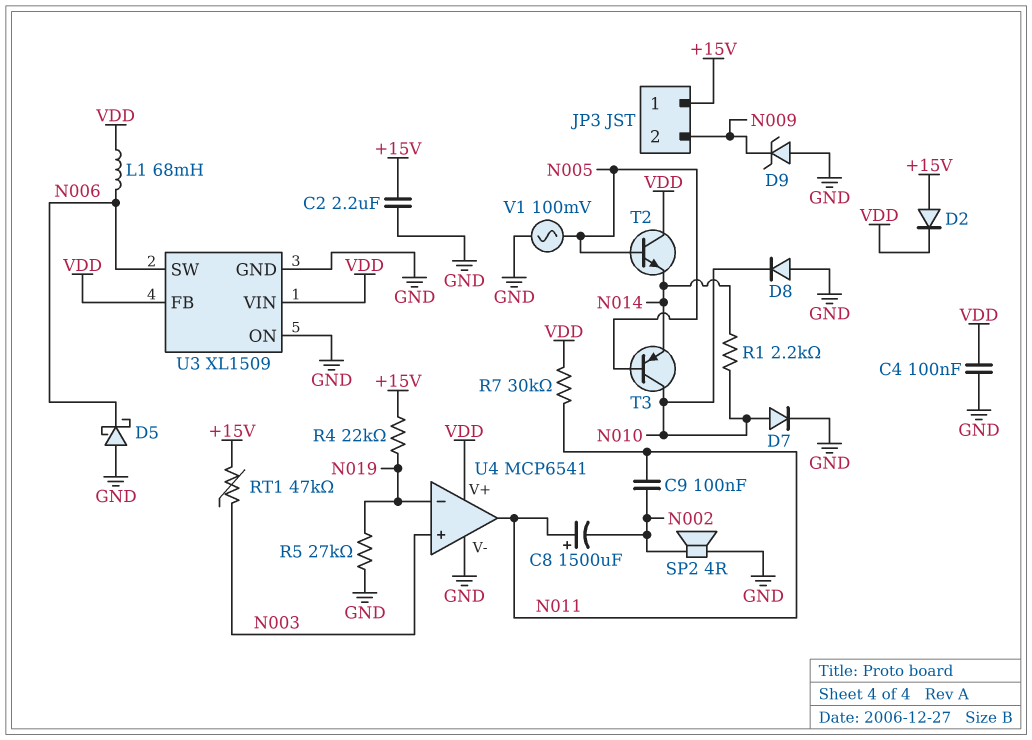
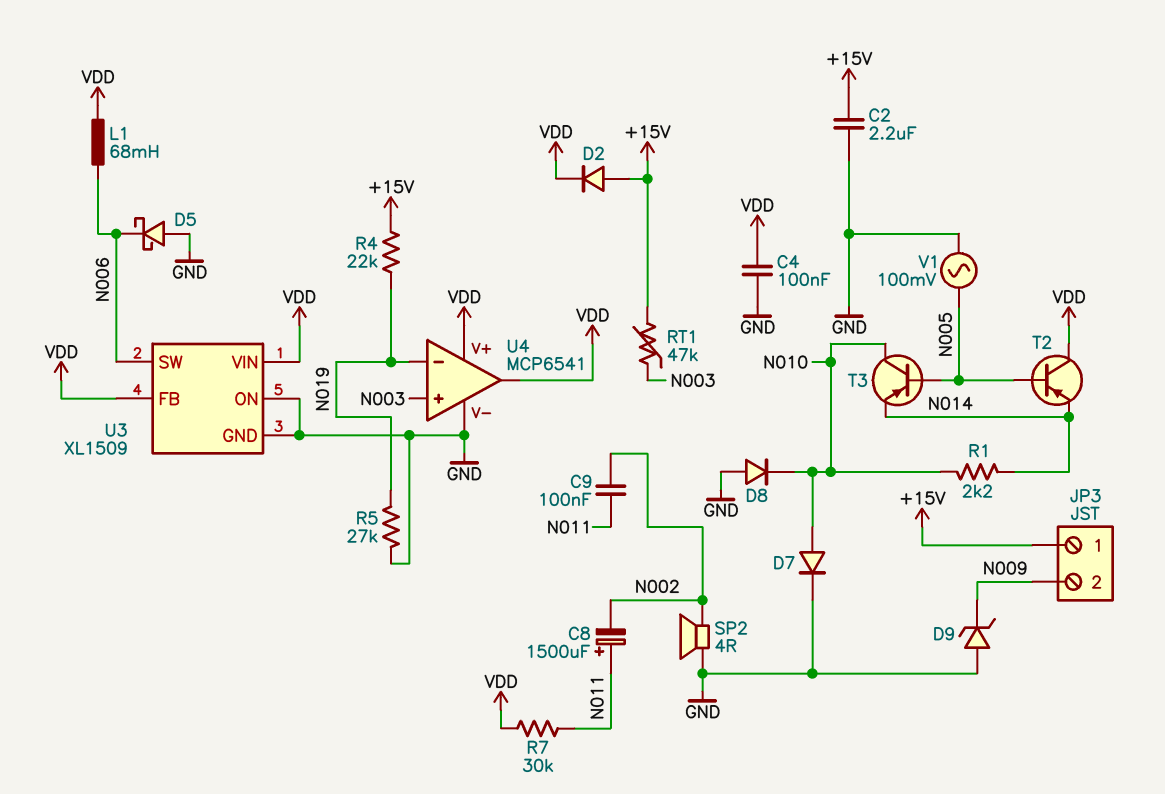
T2: NPN (B N005, C VDD, E N014) -> PNP (B N005, C VDD, E N014)
U4 pin out: N011 -> VDD

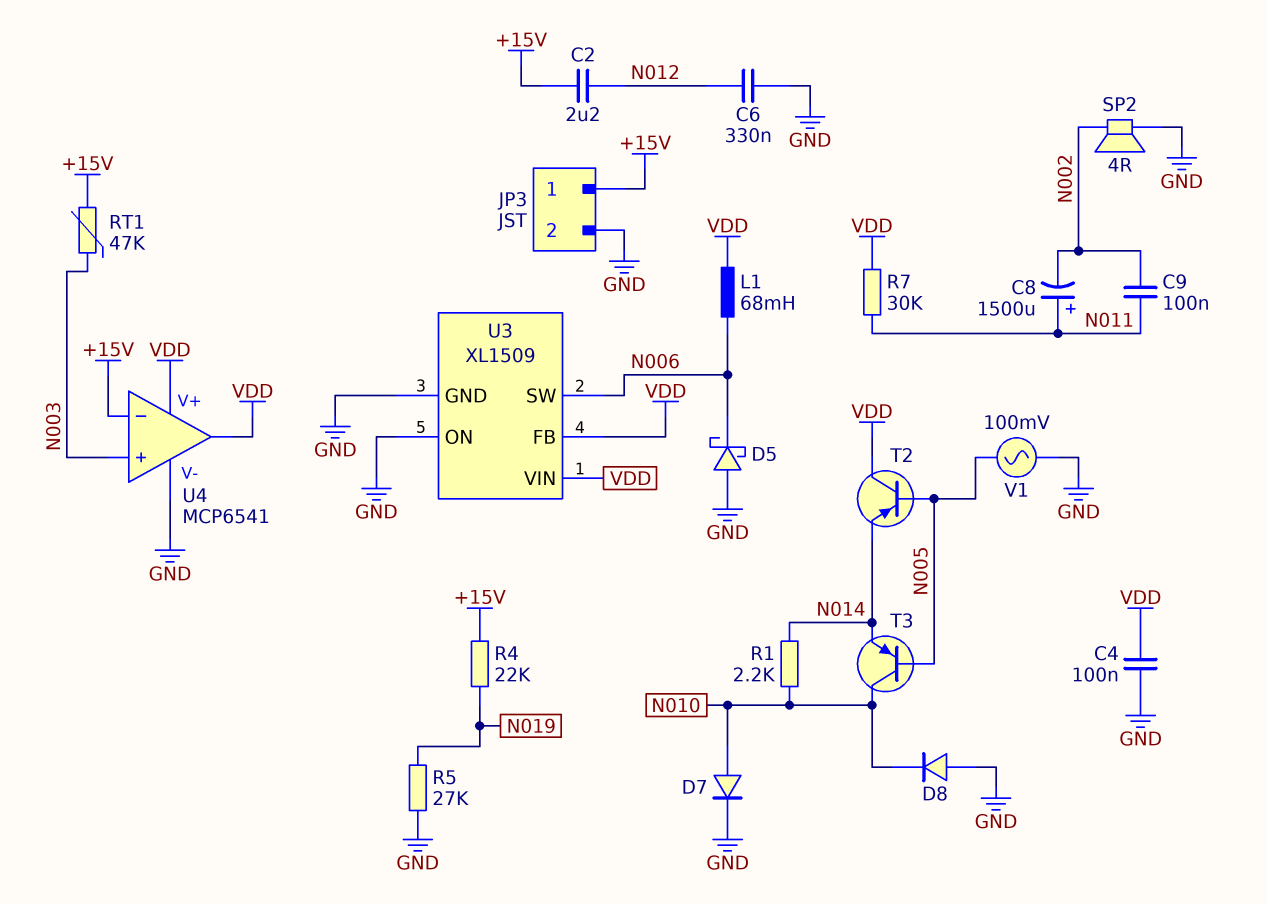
C2: 2.2uF (+15V, GND) -> 2.2uF (+15V, N012)
C6: none -> 330nF (GND, N012)
D2: diode (A +15V, K VDD) -> none
D9: zener (A GND, K N009) -> none
JP3 pin 2: N009 -> GND
U4 pin in-: N019 -> +15V

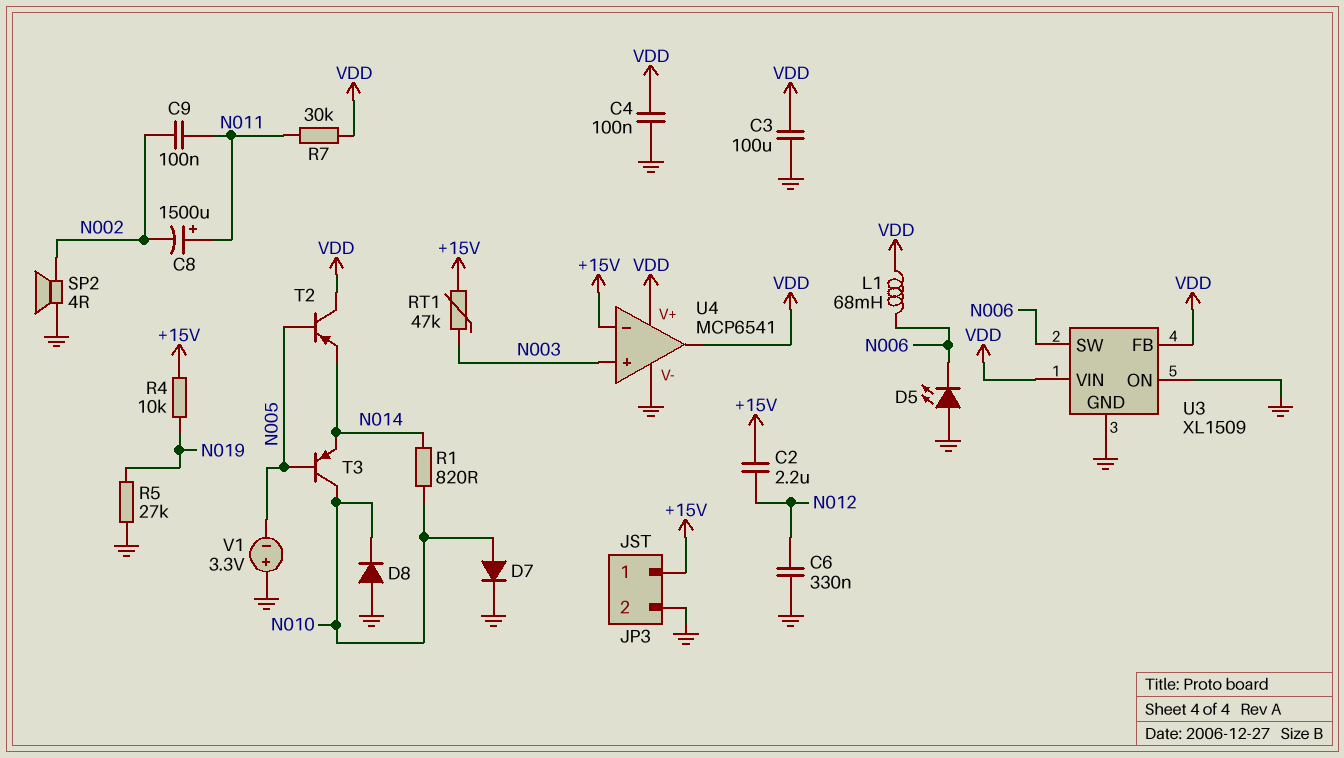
C3: none -> 100uF (GND, VDD)
D5: schottky (A GND, K N006) -> LED (A GND, K N006)
R1: 2.2k (N010, N014) -> 820 (N010, N014)
R4: 22k (+15V, N019) -> 10k (+15V, N019)
V1: AC 100mV (GND, N005) -> 3.3V (plus GND, minus N005)

